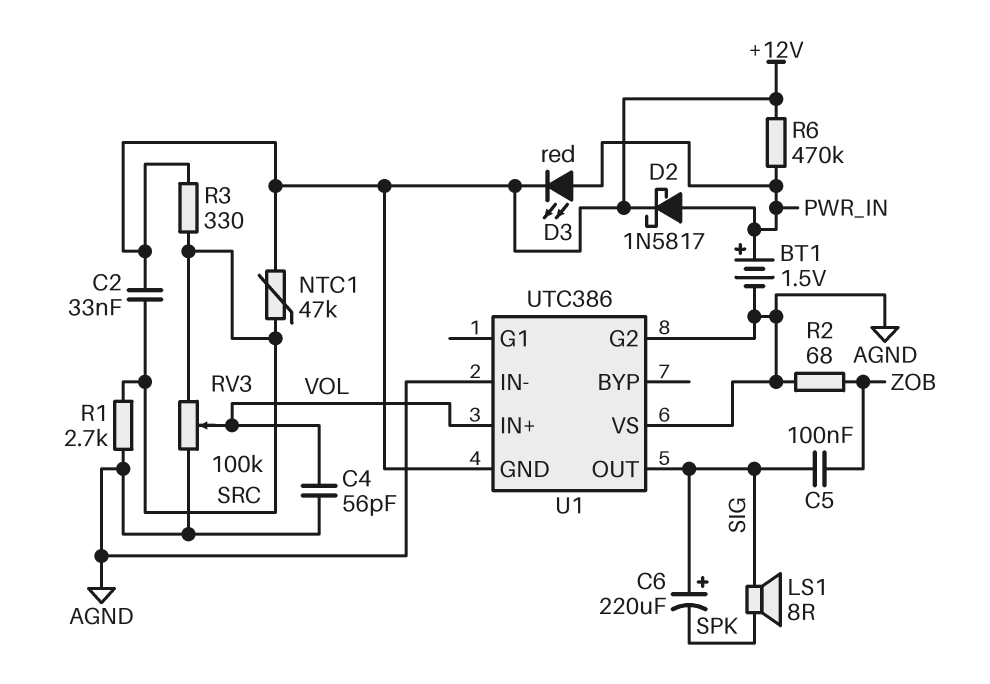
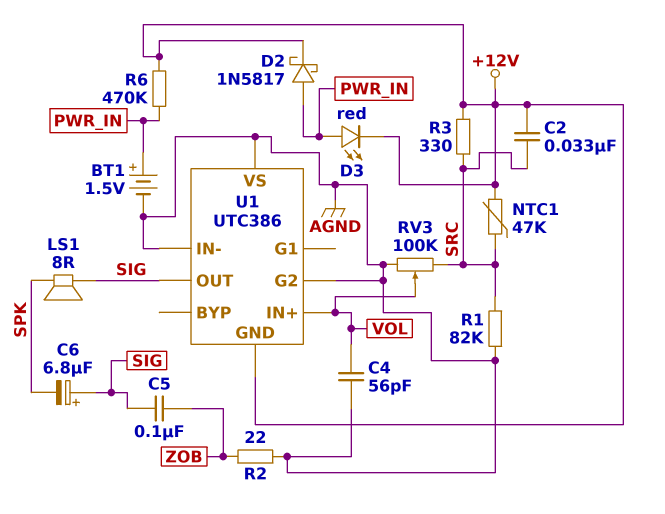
C6: 220uF (plus SIG, minus SPK) -> 6.8uF (plus SIG, minus SPK)
R1: 2.7k (AGND, SRC) -> 82k (AGND, SRC)
R2: 68 (AGND, ZOB) -> 22 (AGND, ZOB)

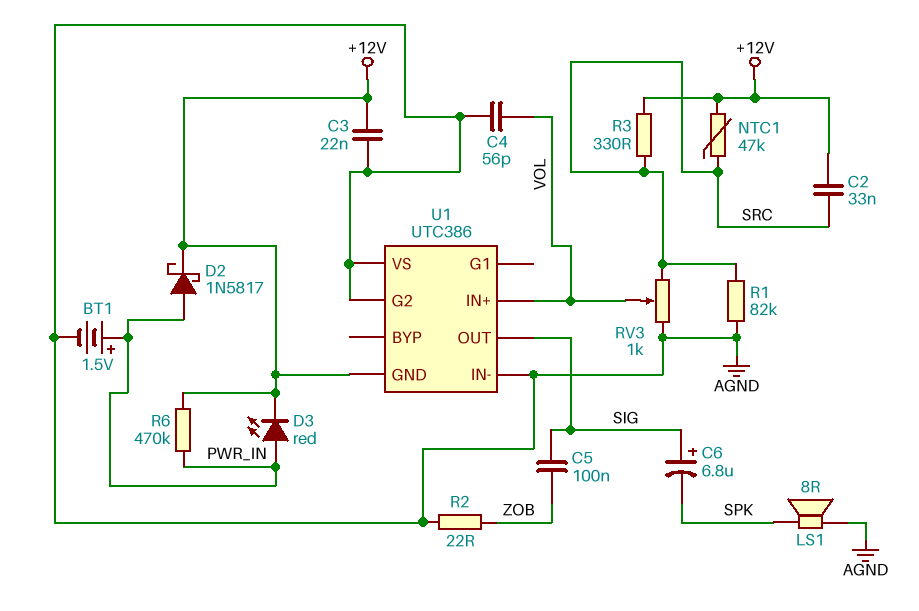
C3: none -> 22nF (+12V, AGND)
LS1: speaker 8R (SIG, SPK) -> speaker 8R (AGND, SPK)
RV3: 100k (AGND, SRC, wiper VOL) -> 1k (AGND, SRC, wiper VOL)

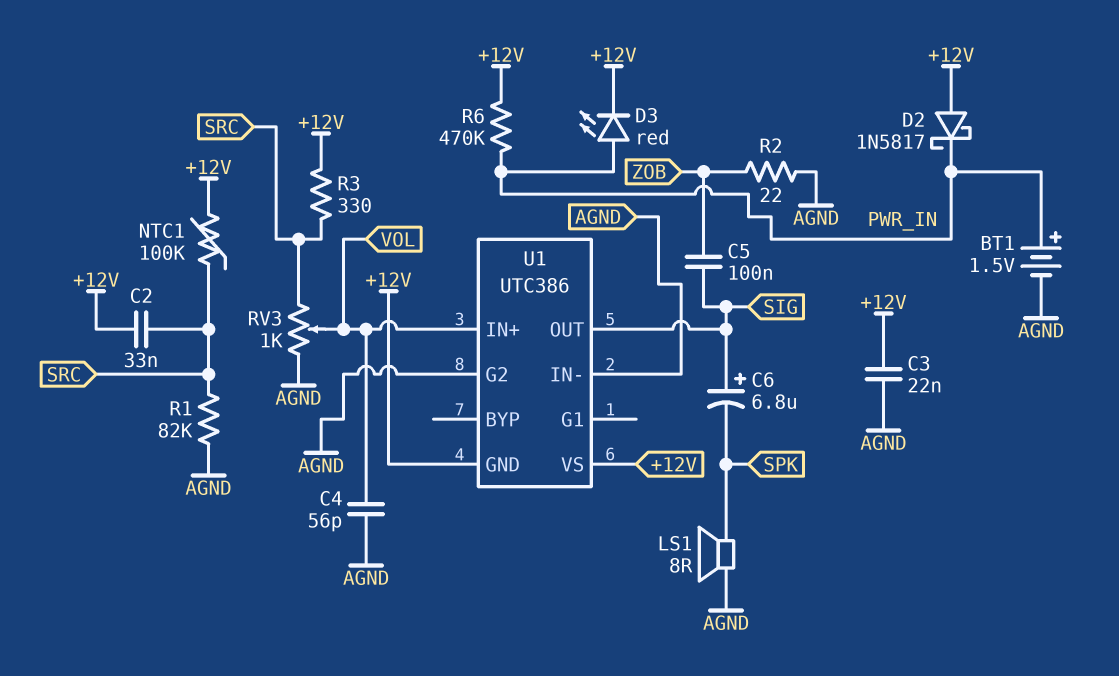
D2: schottky 1N5817 (A PWR_IN, K +12V) -> schottky 1N5817 (A +12V, K PWR_IN)
NTC1: 47k (+12V, SRC) -> 100k (+12V, SRC)
U1 pin VS: AGND -> +12V

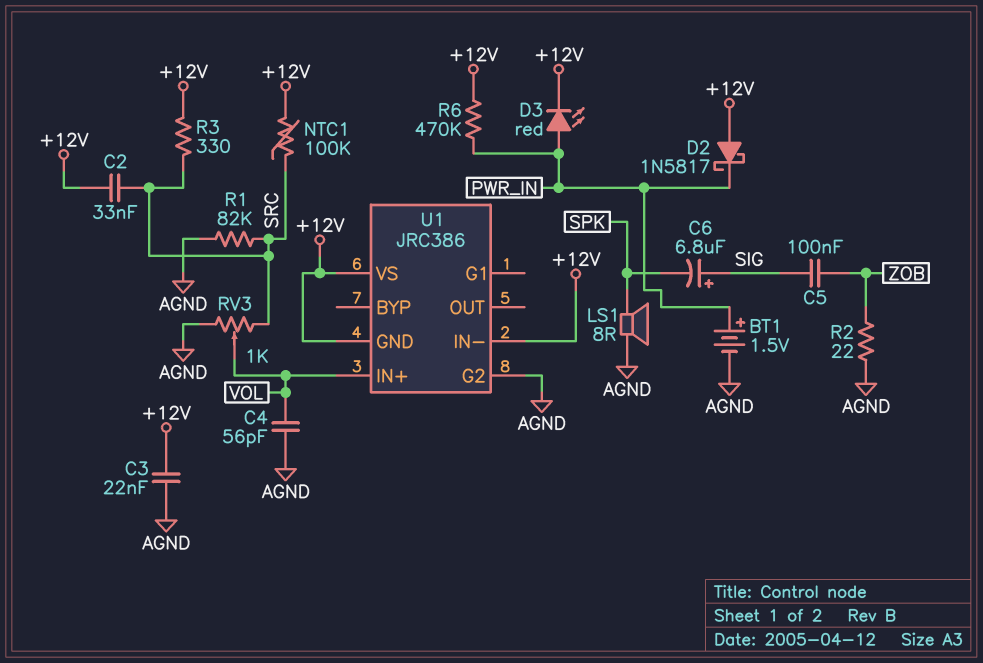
U1: UTC386 -> JRC386
U1 pin IN-: AGND -> +12V
U1 pin OUT: SIG -> none

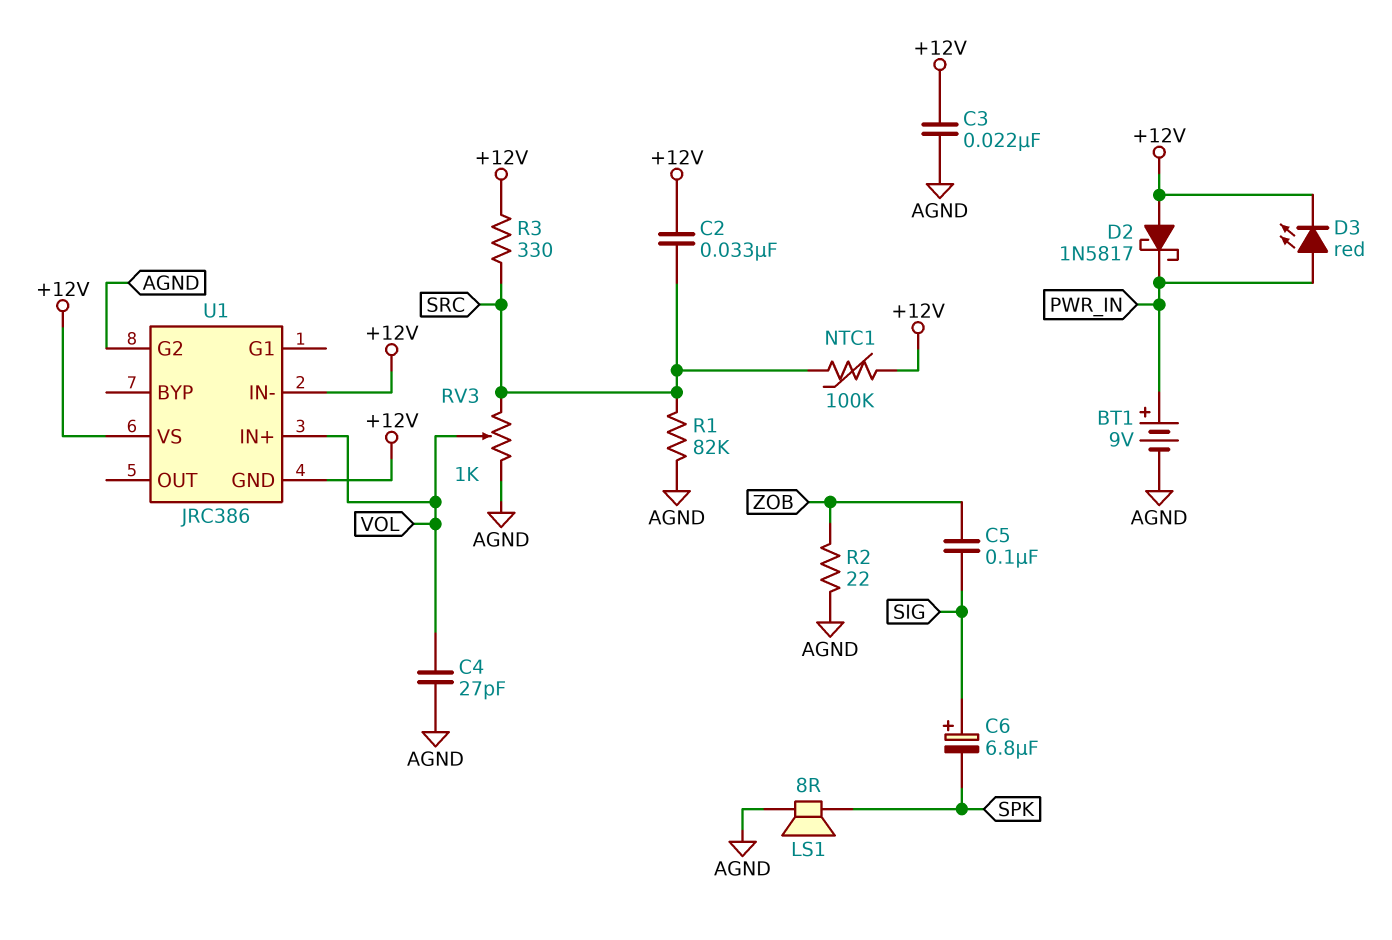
BT1: 1.5V (plus PWR_IN, minus AGND) -> 9V (plus PWR_IN, minus AGND)
C4: 56pF (AGND, VOL) -> 27pF (AGND, VOL)
R6: 470k (+12V, PWR_IN) -> none

